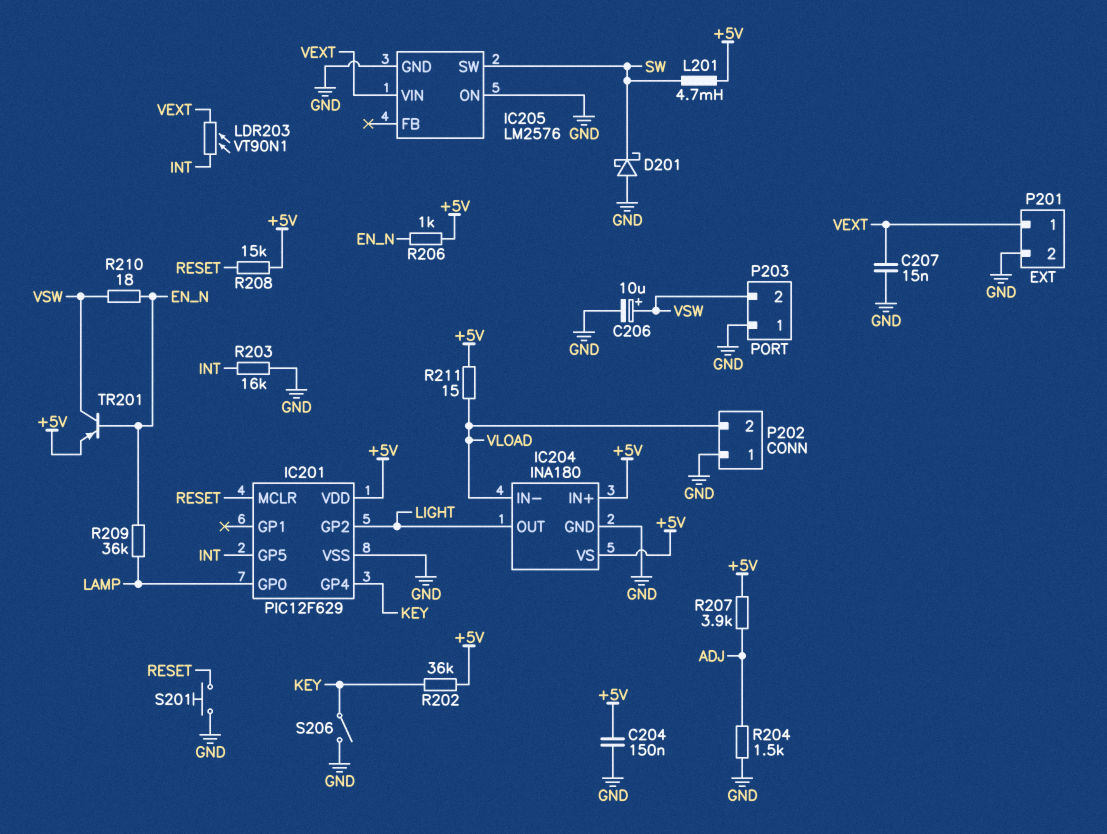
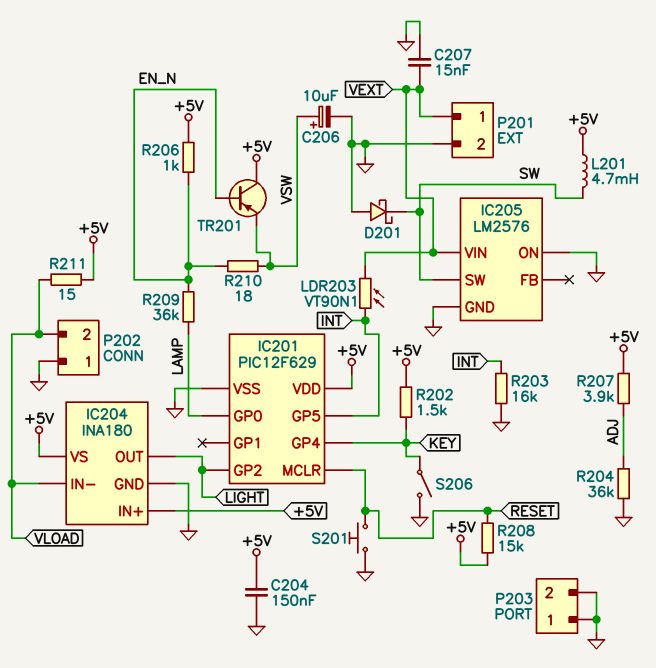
P203 pin 2: VSW -> GND
R202: 36k (+5V, KEY) -> 1.5k (+5V, KEY)
R204: 1.5k (ADJ, GND) -> 36k (ADJ, GND)
TR201: PNP (B EN_N, C VSW, E +5V) -> PNP (B EN_N, C +5V, E VSW)

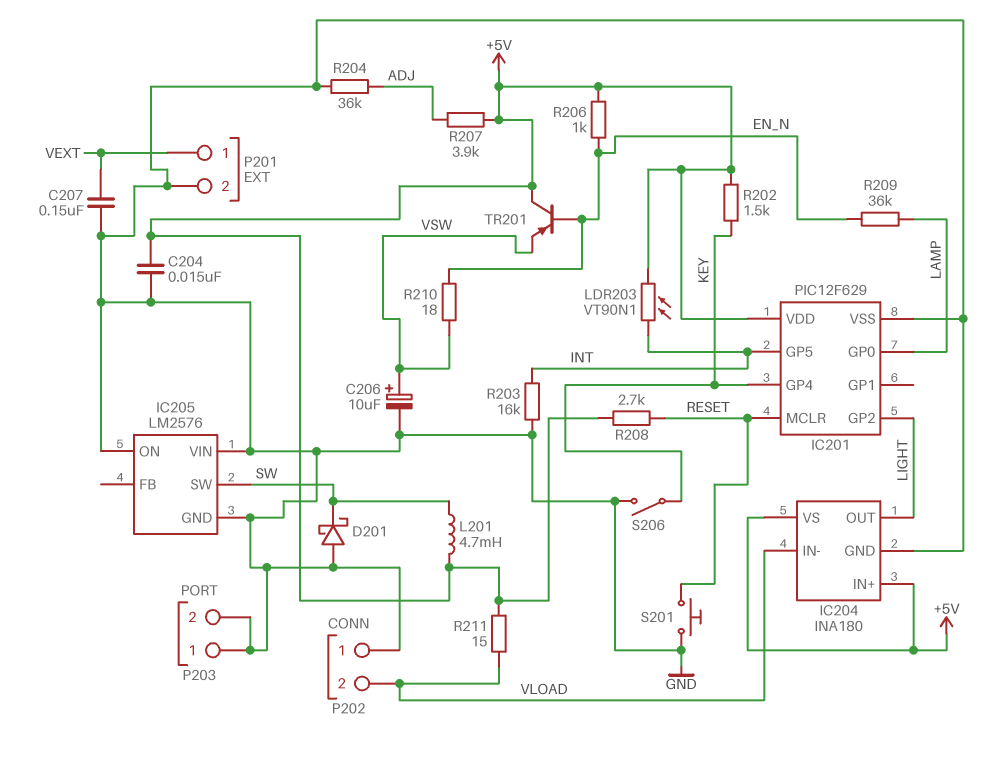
C204: 150nF (+5V, GND) -> 15nF (+5V, GND)
C207: 15nF (GND, VEXT) -> 150nF (GND, VEXT)
IC205 pin VIN: VEXT -> GND
LDR203: VT90N1 (INT, VEXT) -> VT90N1 (+5V, INT)
R208: 15k (+5V, RESET) -> 2.7k (+5V, RESET)

